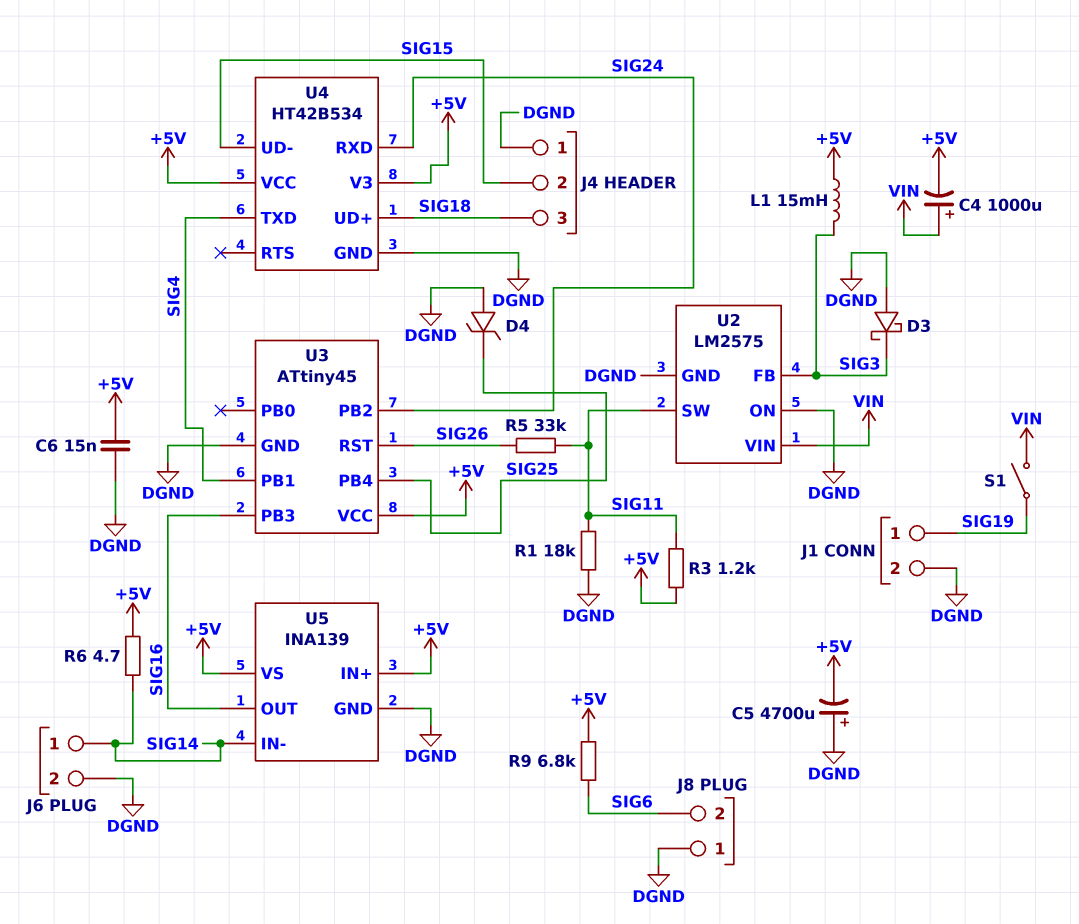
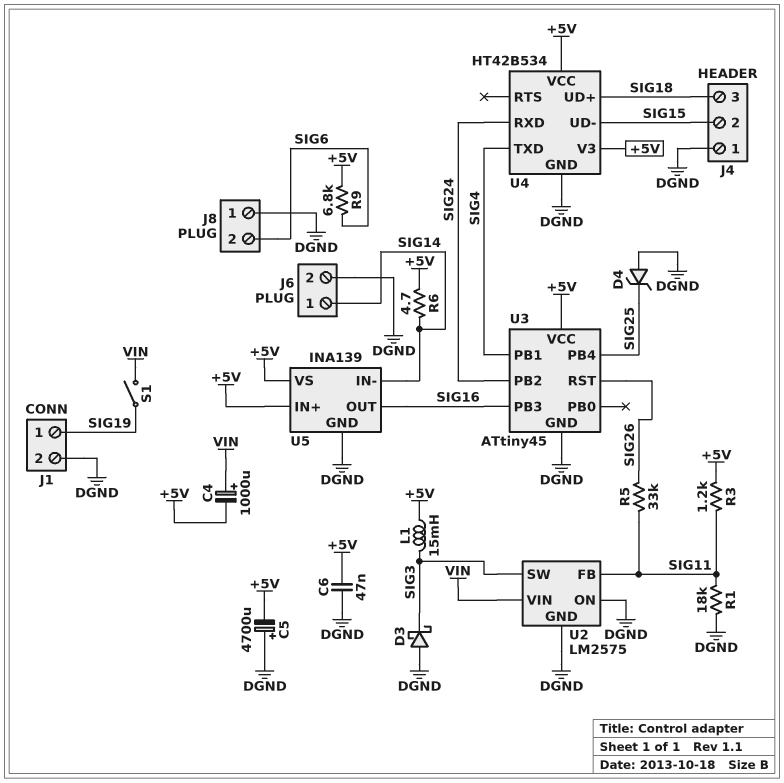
C6: 15nF (+5V, DGND) -> 47nF (+5V, DGND)
U2 pin FB: SIG3 -> SIG11
U2 pin SW: SIG11 -> SIG3

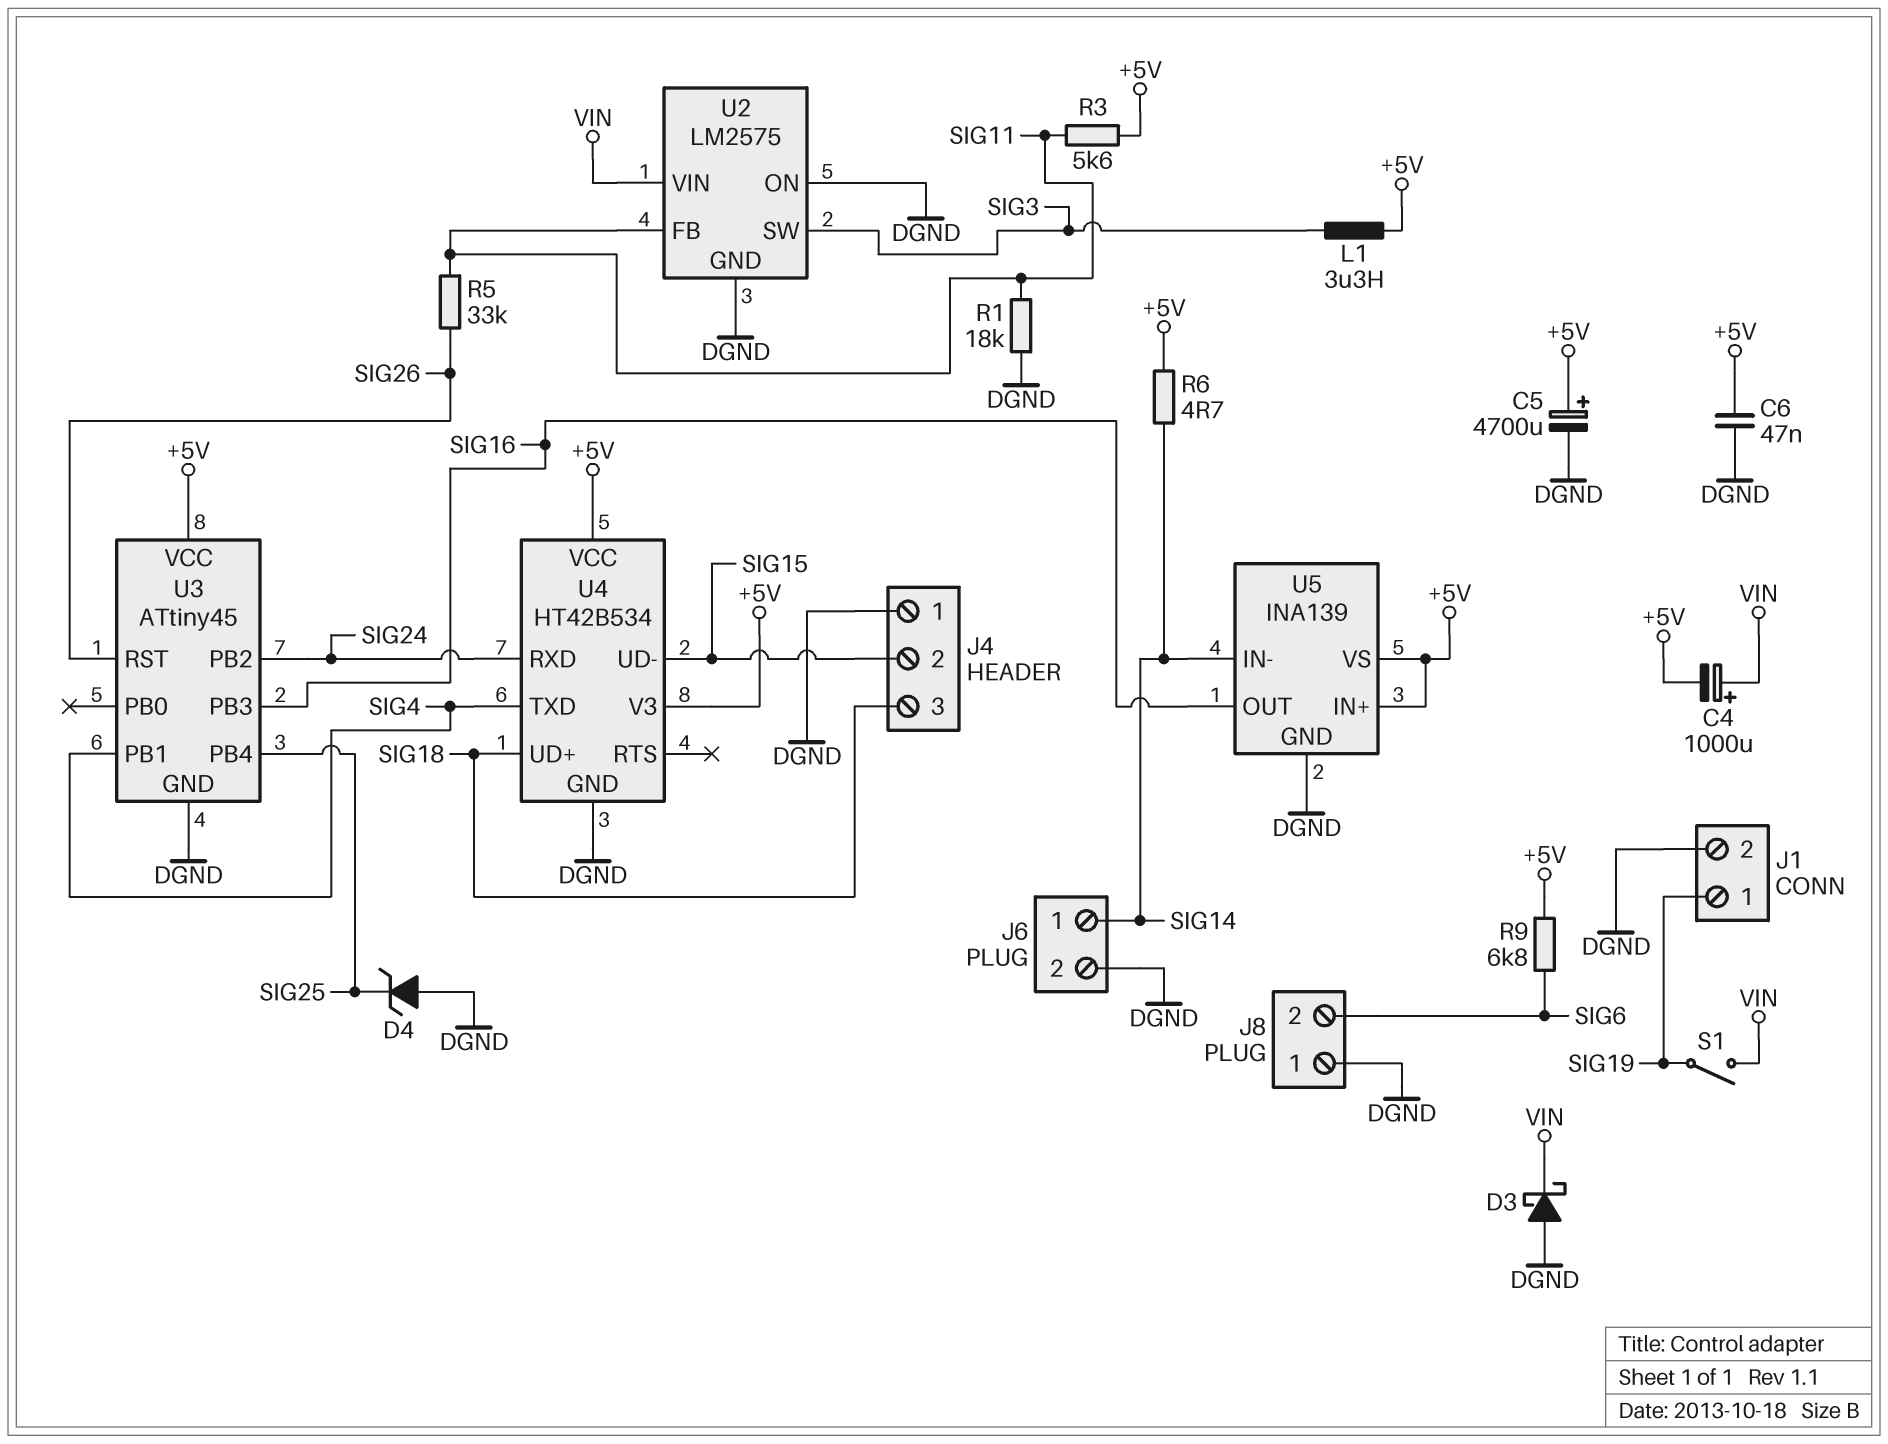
C5: 4700uF (plus DGND, minus +5V) -> 4700uF (plus +5V, minus DGND)
D3: schottky (A DGND, K SIG3) -> schottky (A DGND, K VIN)
L1: 15mH (+5V, SIG3) -> 3.3uH (+5V, SIG3)
R3: 1.2k (+5V, SIG11) -> 5.6k (+5V, SIG11)

